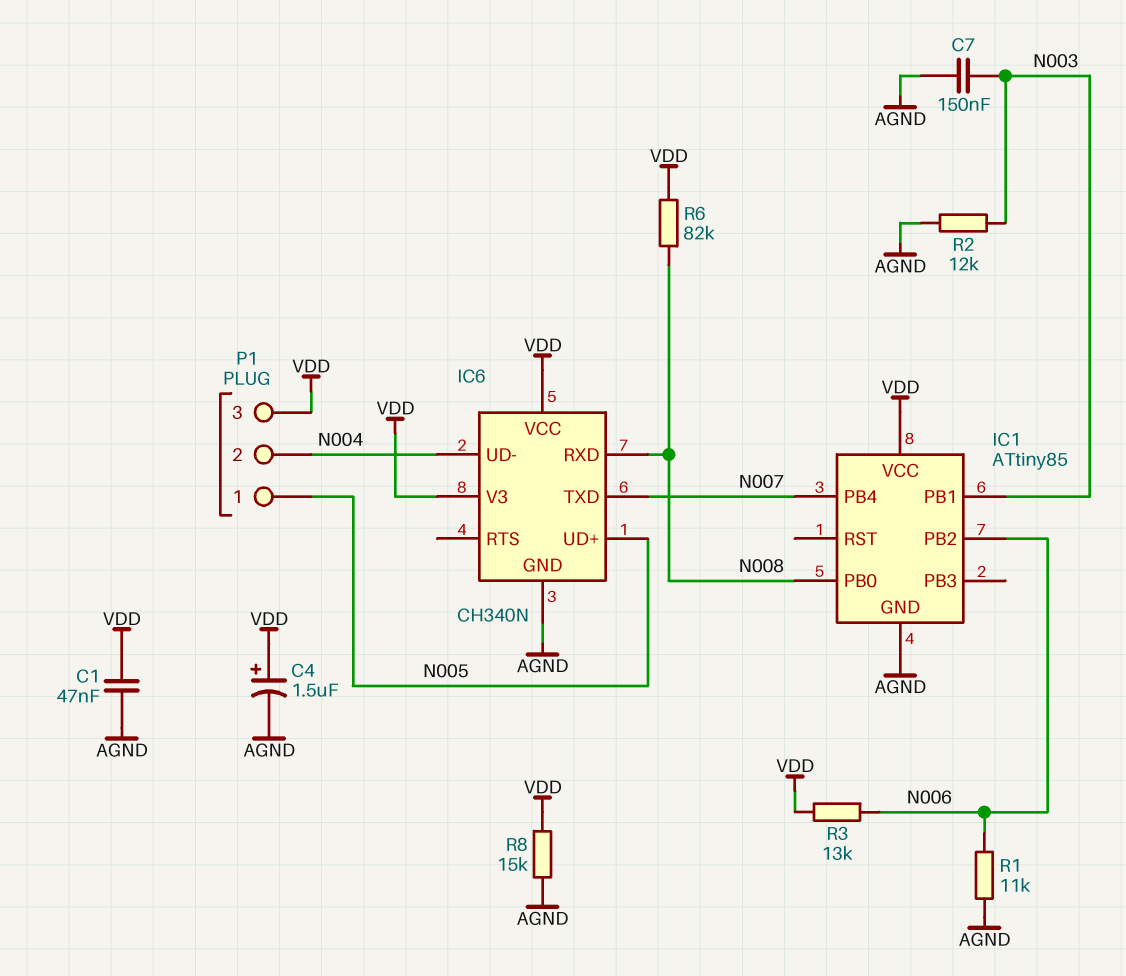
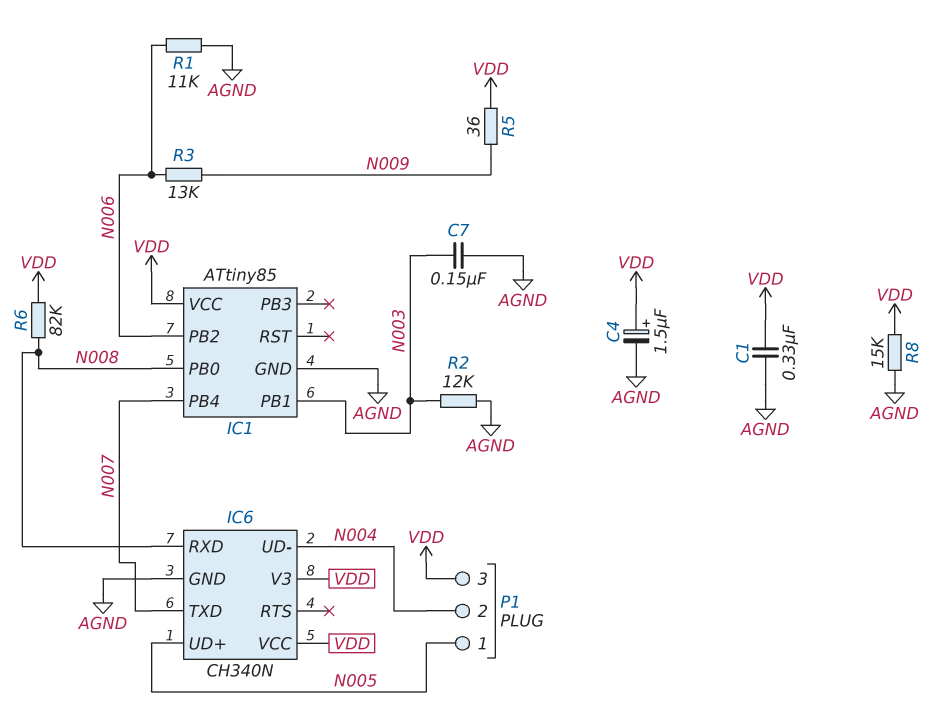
C1: 47nF (AGND, VDD) -> 330nF (AGND, VDD)
R3: 13k (N006, VDD) -> 13k (N006, N009)
R5: none -> 36 (N009, VDD)

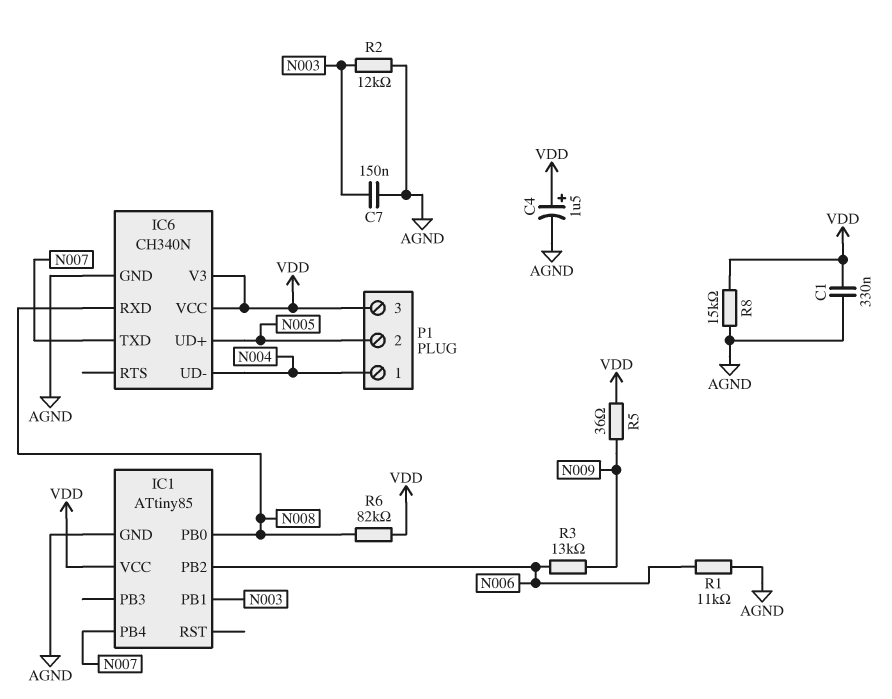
P1 pin 1: N005 -> N004
P1 pin 2: N004 -> N005

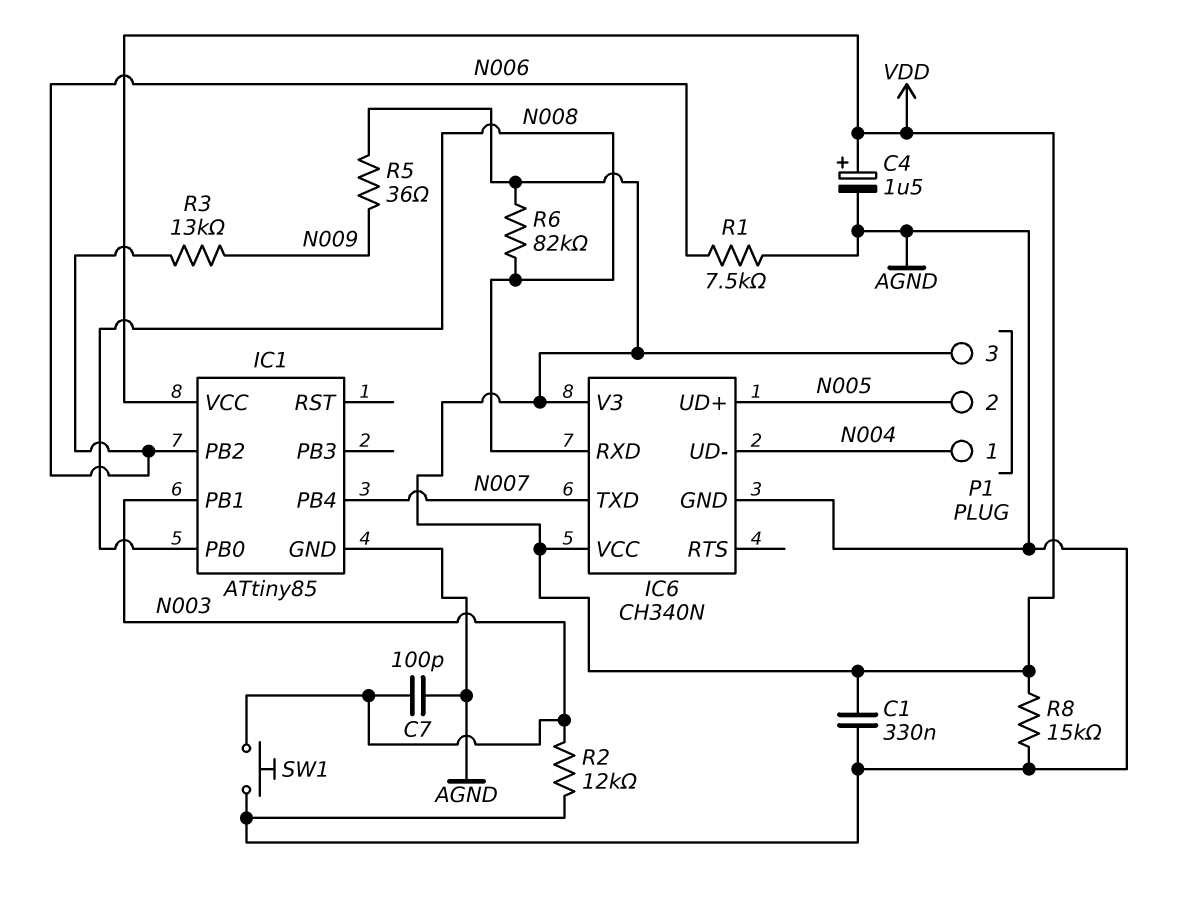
C7: 150nF (AGND, N003) -> 100pF (AGND, N003)
R1: 11k (AGND, N006) -> 7.5k (AGND, N006)
SW1: none -> button (AGND, N003)

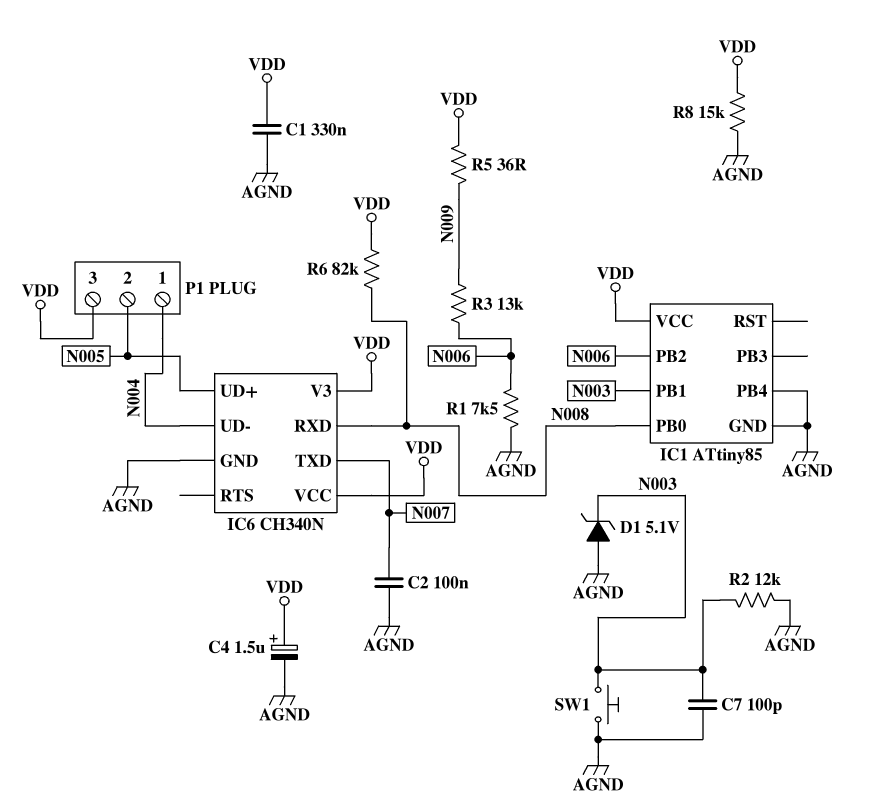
C2: none -> 100nF (AGND, N007)
D1: none -> zener 5.1V (A AGND, K N003)
IC1 pin PB4: N007 -> AGND

